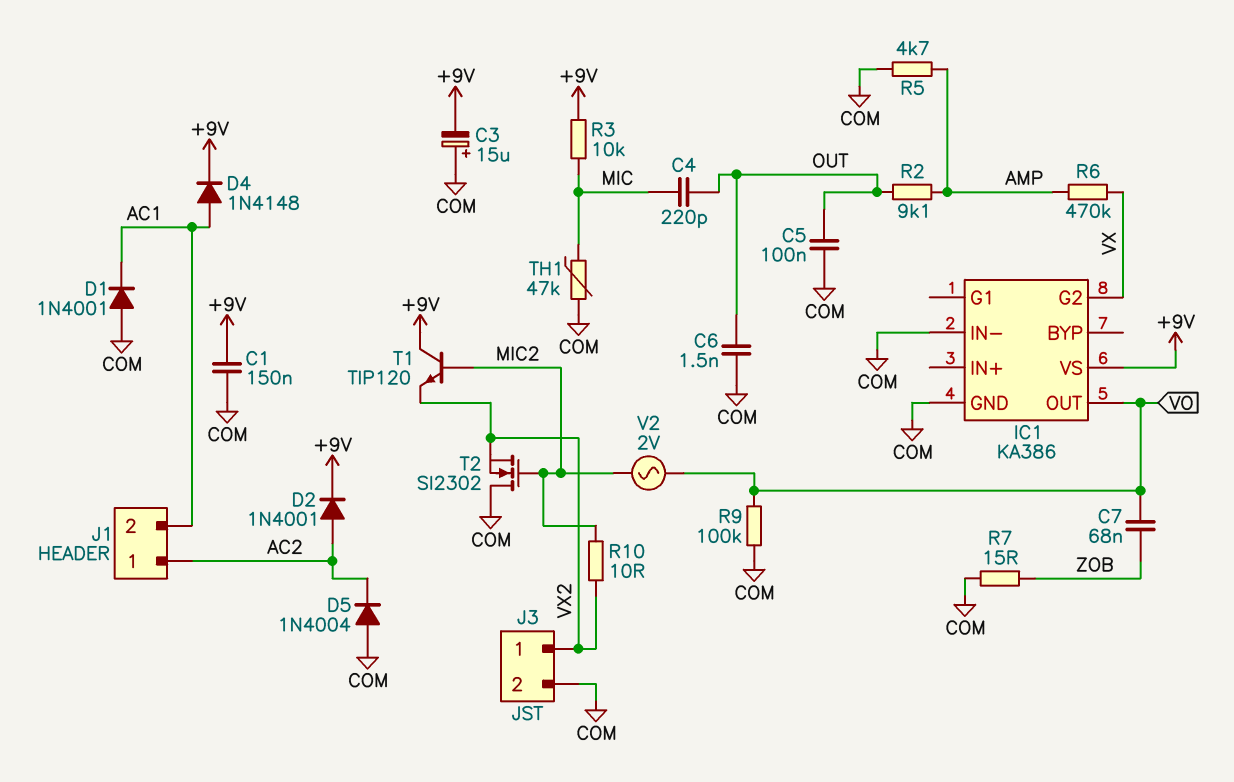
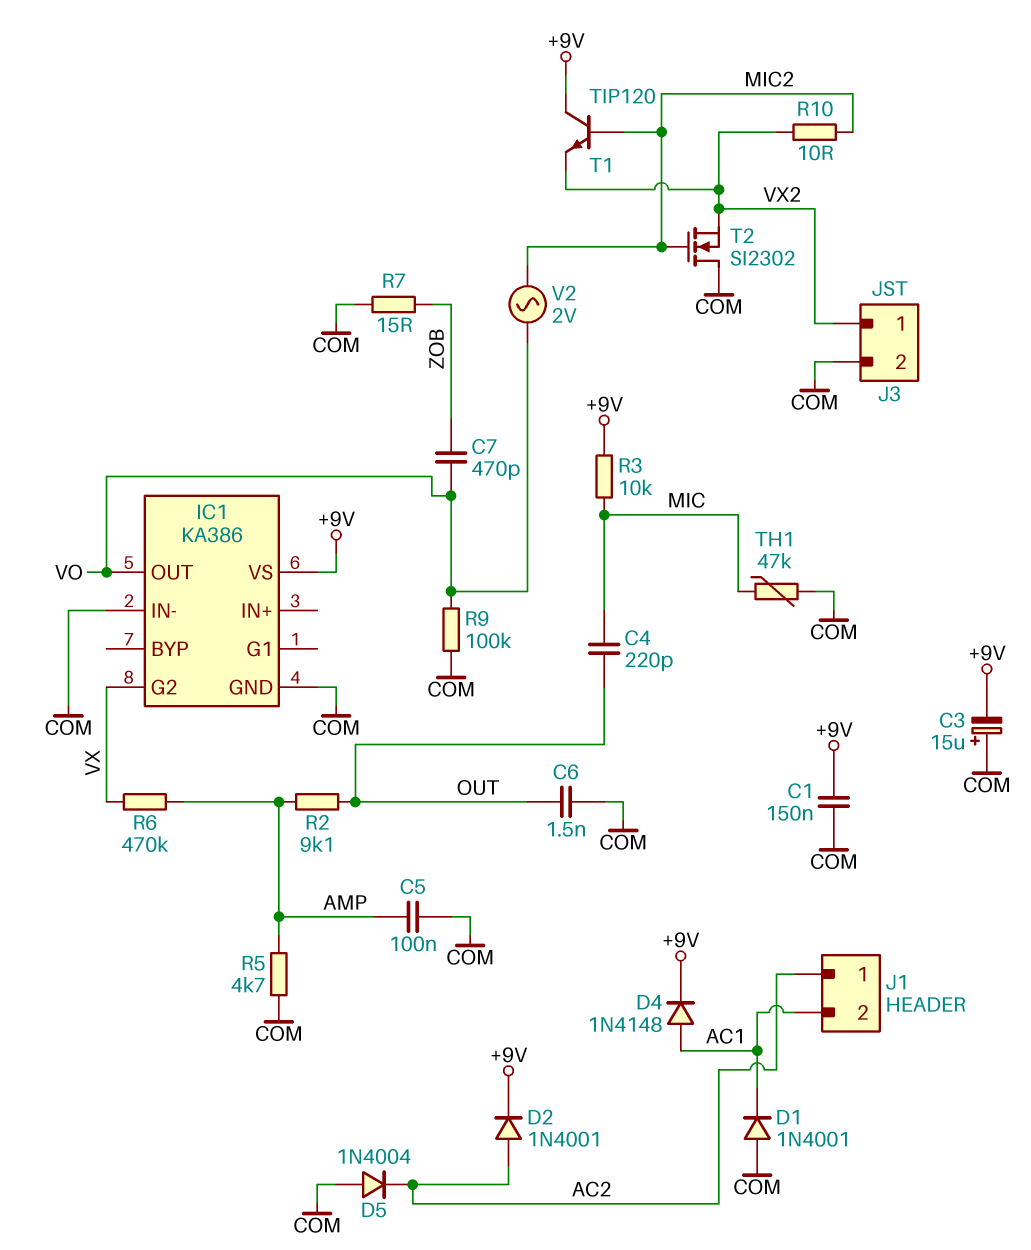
C5: 100nF (COM, OUT) -> 100nF (AMP, COM)
C7: 68nF (VO, ZOB) -> 470pF (VO, ZOB)

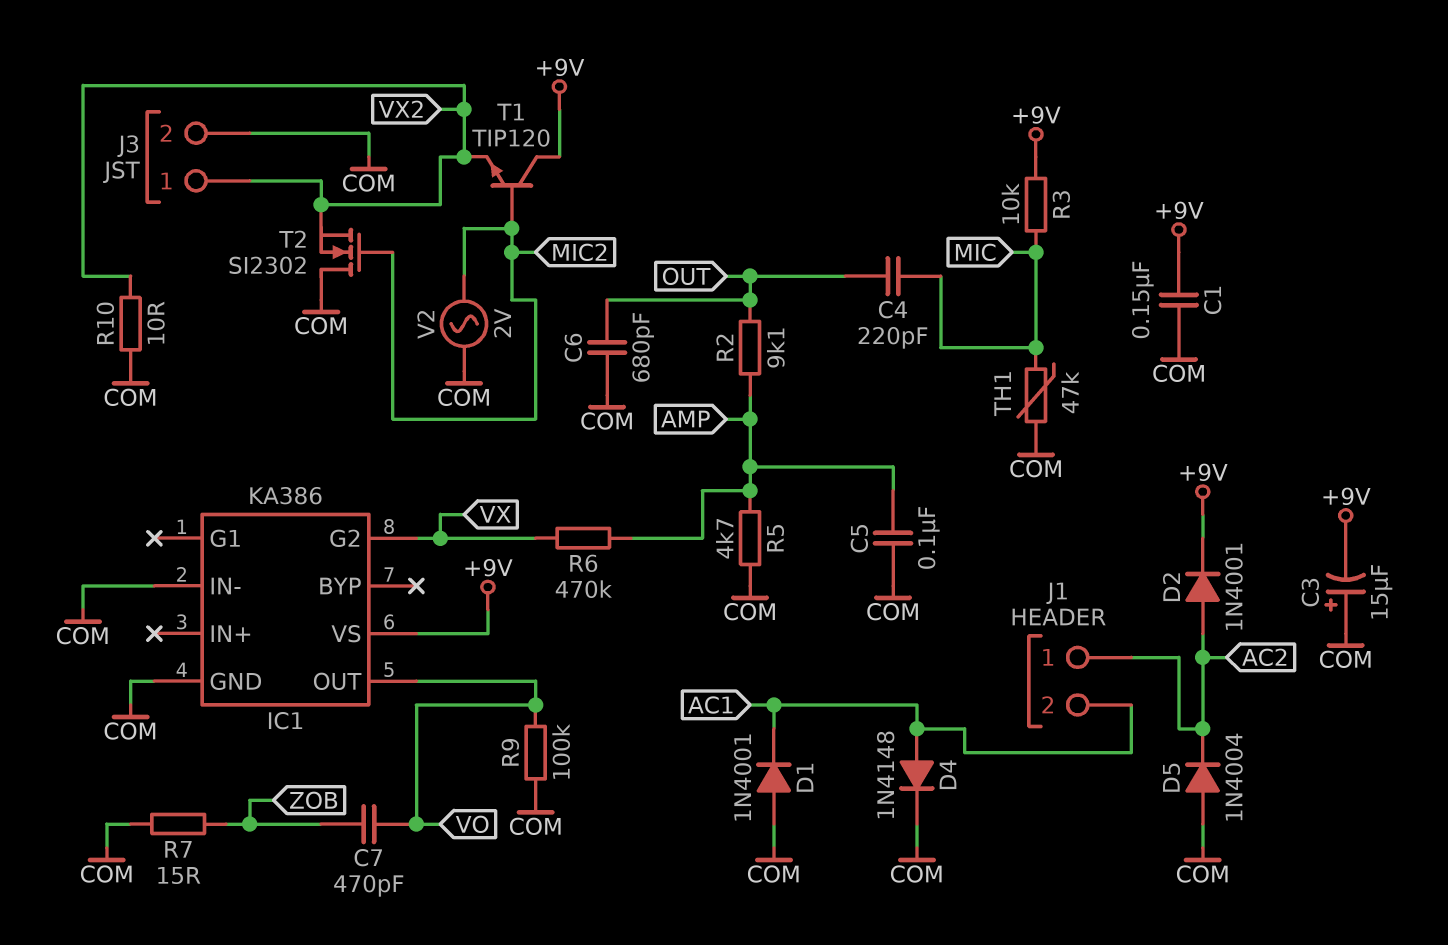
C6: 1.5nF (COM, OUT) -> 680pF (COM, OUT)
D4: diode 1N4148 (A AC1, K +9V) -> diode 1N4148 (A AC1, K COM)
R10: 10 (MIC2, VX2) -> 10 (COM, VX2)
V2: AC 2V (MIC2, VO) -> AC 2V (COM, MIC2)

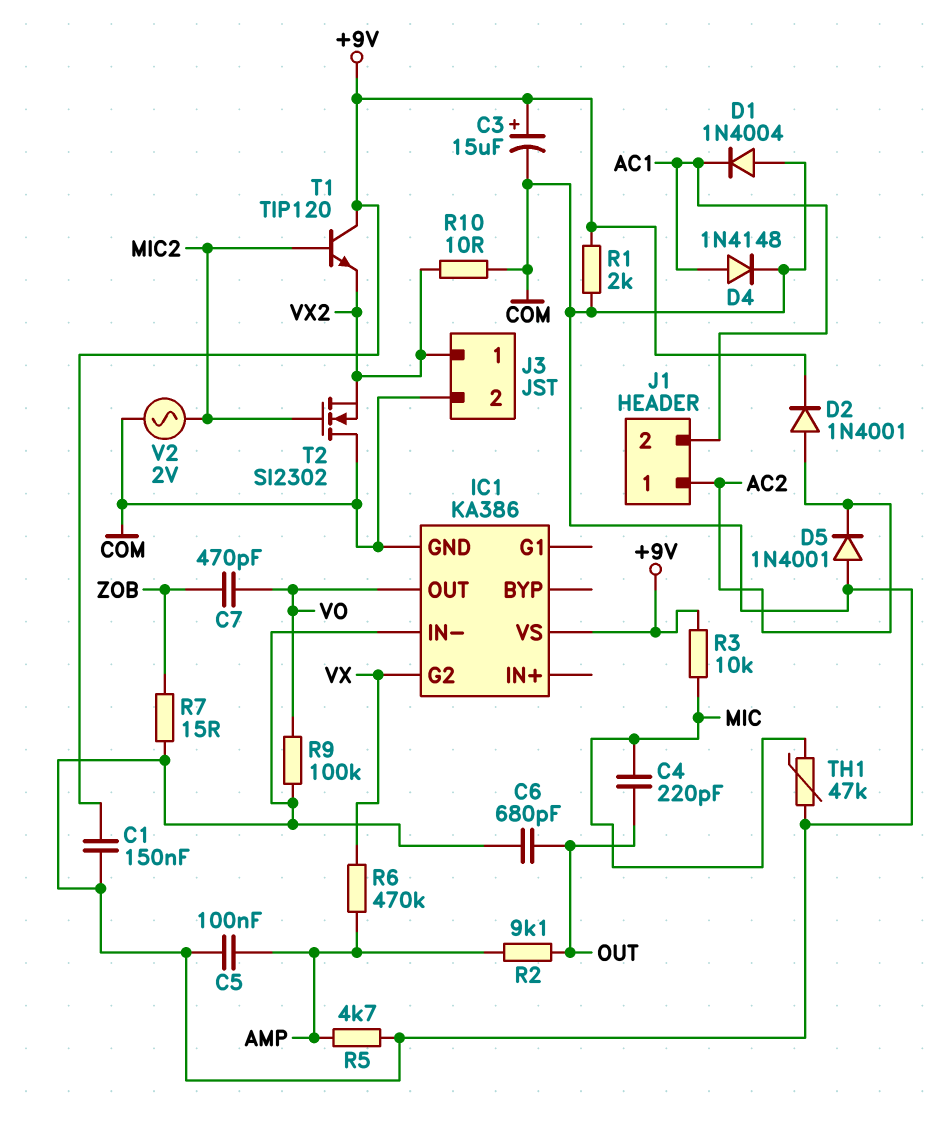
C3: 15uF (plus COM, minus +9V) -> 15uF (plus +9V, minus COM)
D1: diode 1N4001 (A COM, K AC1) -> diode 1N4004 (A COM, K AC1)
D5: diode 1N4004 (A COM, K AC2) -> diode 1N4001 (A COM, K AC2)
R1: none -> 2k (+9V, COM)

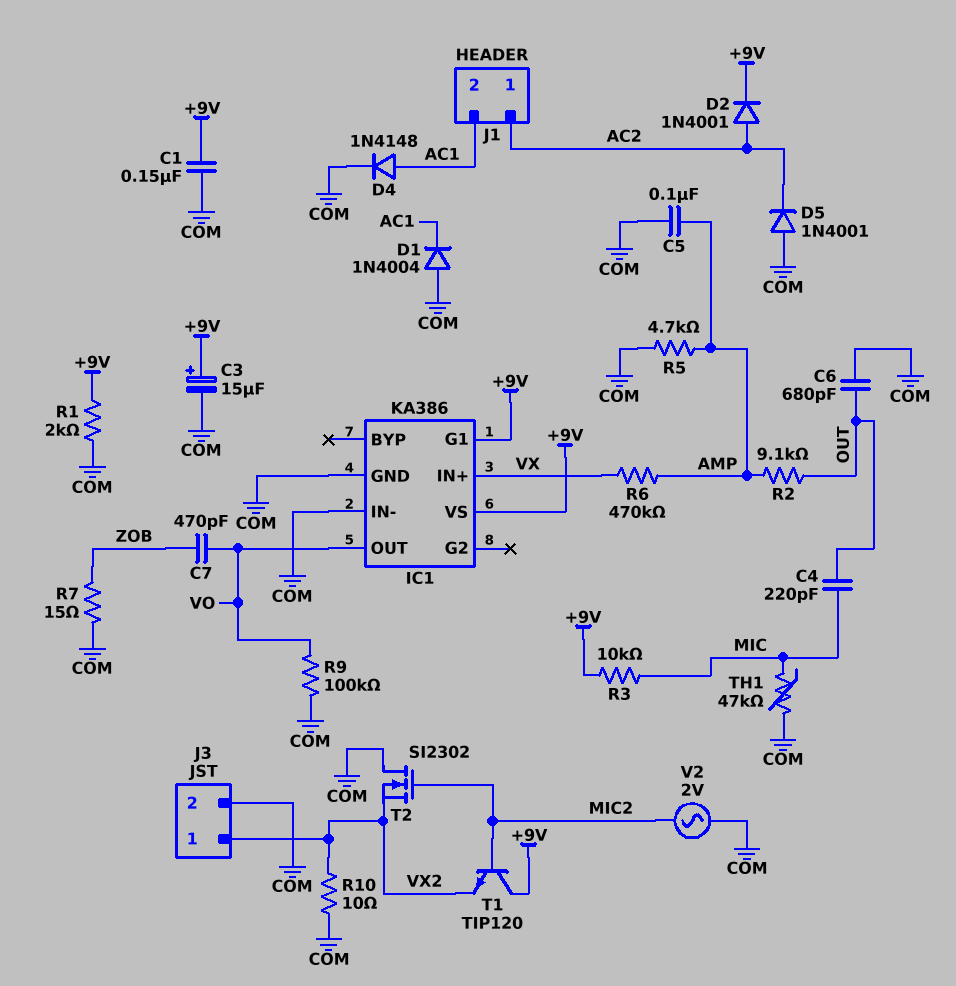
IC1 pin G1: none -> +9V
IC1 pin G2: VX -> none
IC1 pin IN+: none -> VX

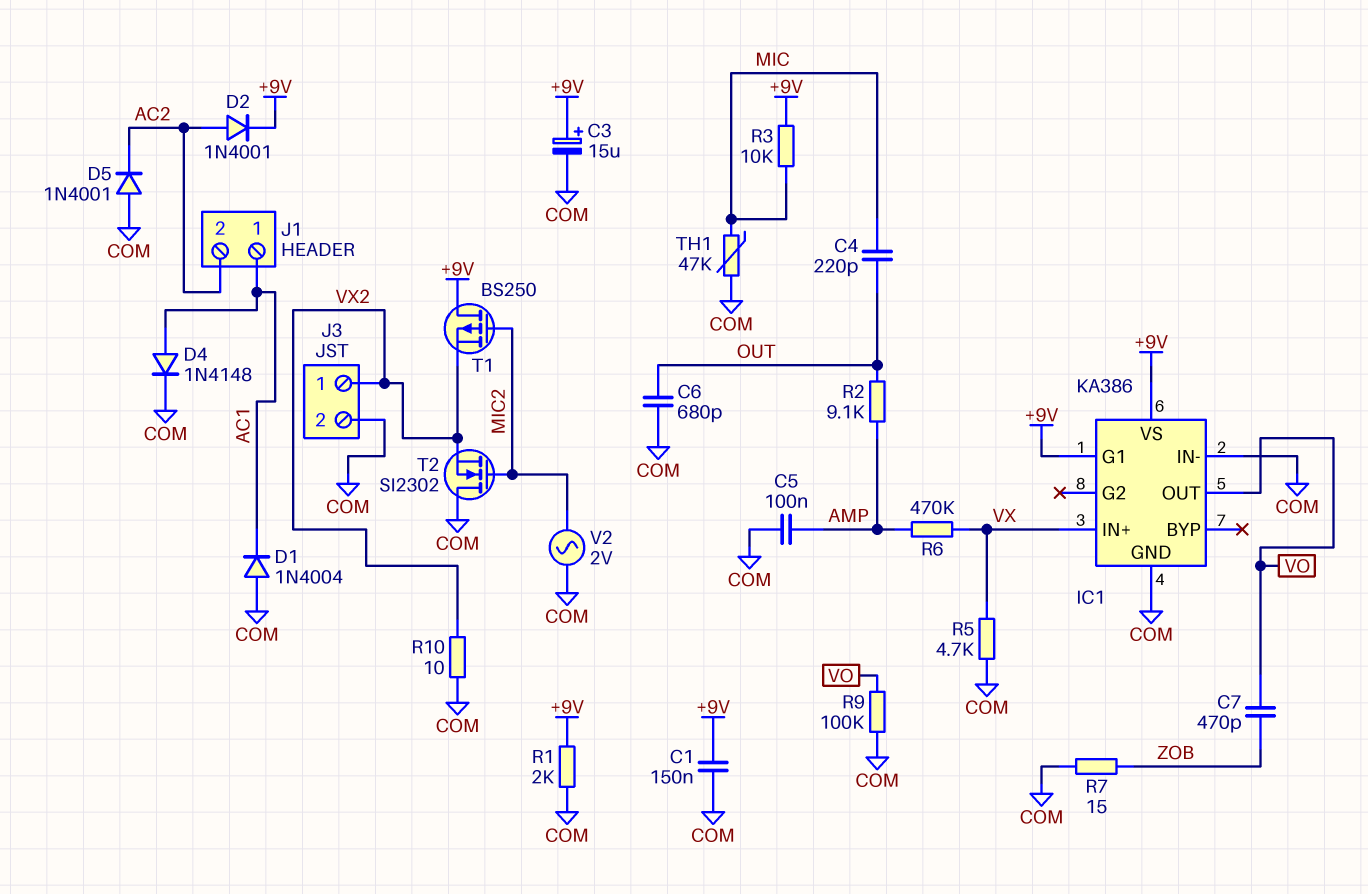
J1 pin 1: AC2 -> AC1
J1 pin 2: AC1 -> AC2
R5: 4.7k (AMP, COM) -> 4.7k (COM, VX)
T1: NPN TIP120 (B MIC2, C +9V, E VX2) -> PMOS BS250 (G MIC2, D +9V, S VX2)

